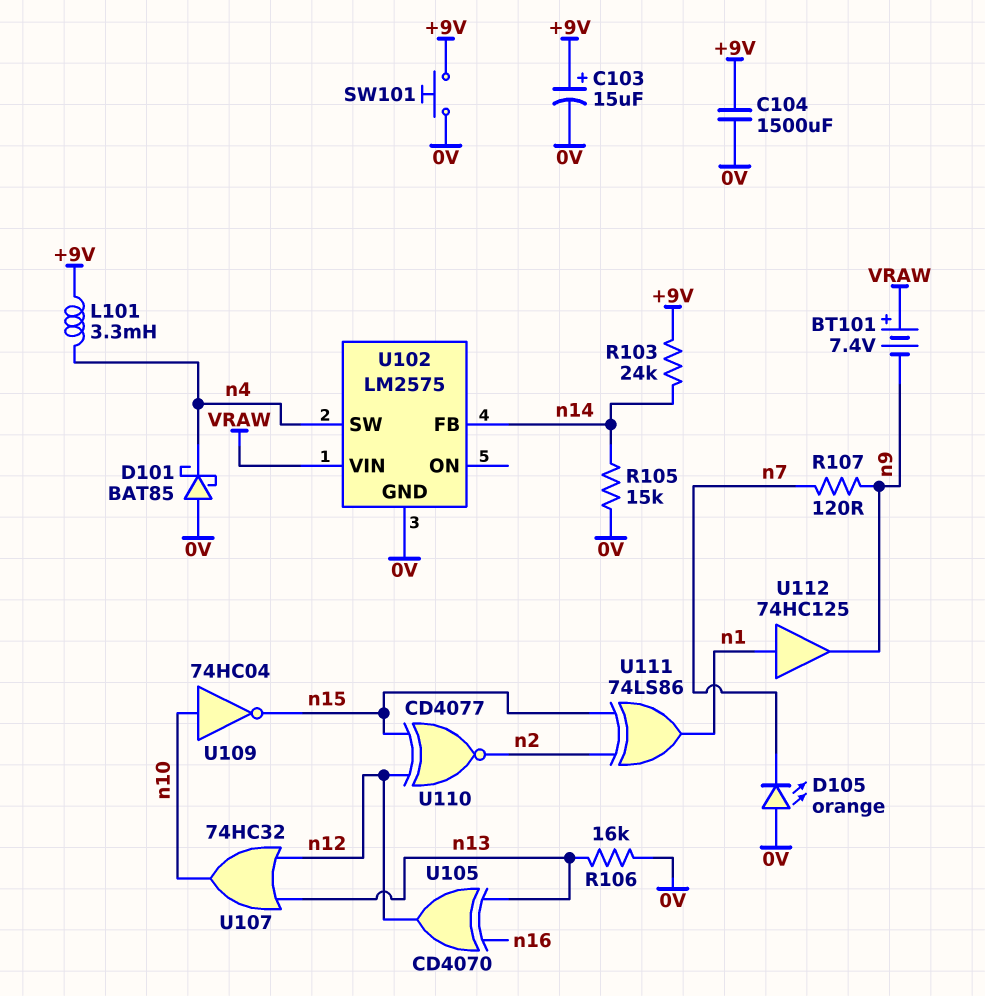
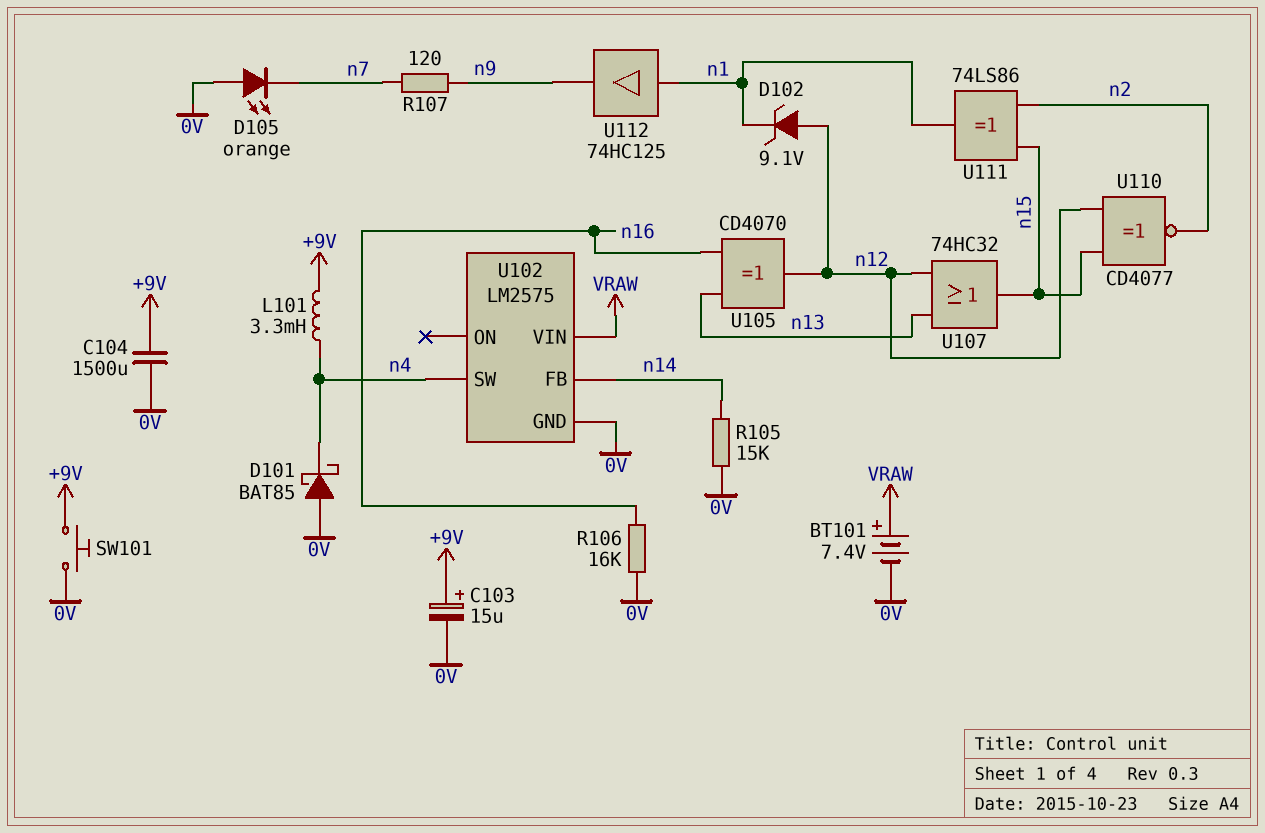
BT101: 7.4V (plus VRAW, minus n9) -> 7.4V (plus VRAW, minus 0V)
D102: none -> zener 9.1V (A n12, K n1)
R103: 24k (+9V, n14) -> none
R106: 16k (0V, n13) -> 16k (0V, n16)
U107: OR 74HC32 (in n12, in n13, out n10) -> OR 74HC32 (in n12, in n13, out n15)
U109: NOT 74HC04 (in n10, out n15) -> none

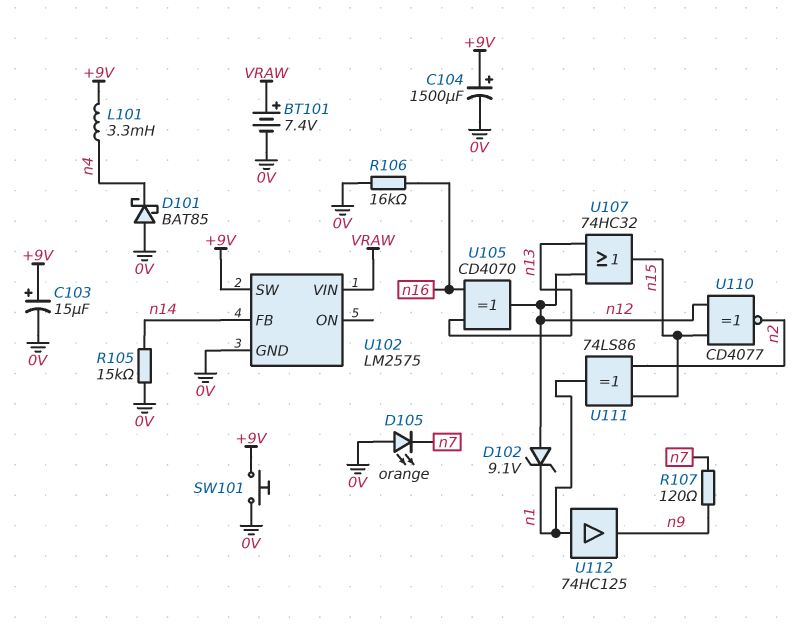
C104: 1500uF (+9V, 0V) -> 1500uF (plus +9V, minus 0V)
U102 pin SW: n4 -> +9V

